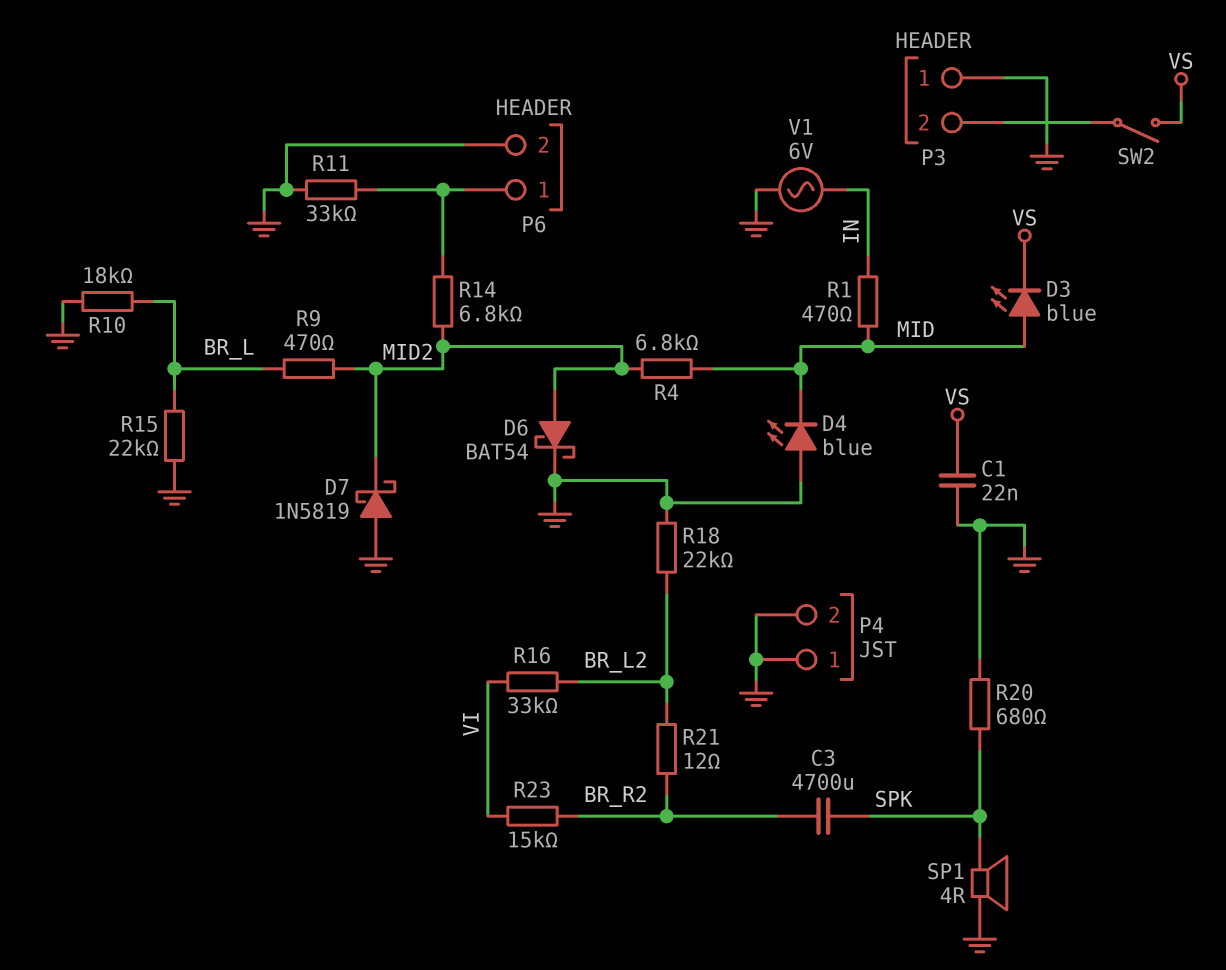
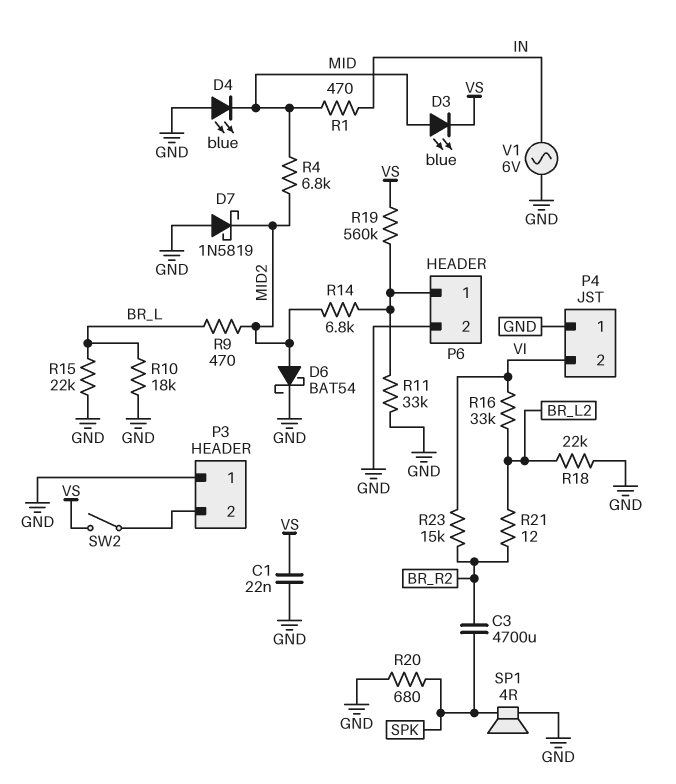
P4 pin 2: GND -> VI
R19: none -> 560k (P6/1, VS)

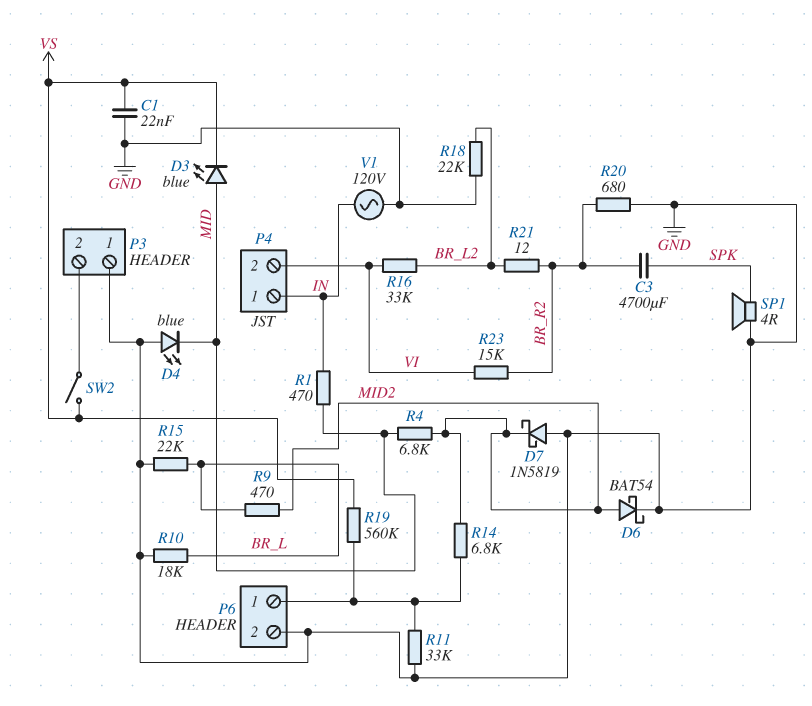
P4 pin 1: GND -> IN
R20: 680 (GND, SPK) -> 680 (BR_R2, GND)
V1: AC 6V (GND, IN) -> AC 120V (GND, IN)

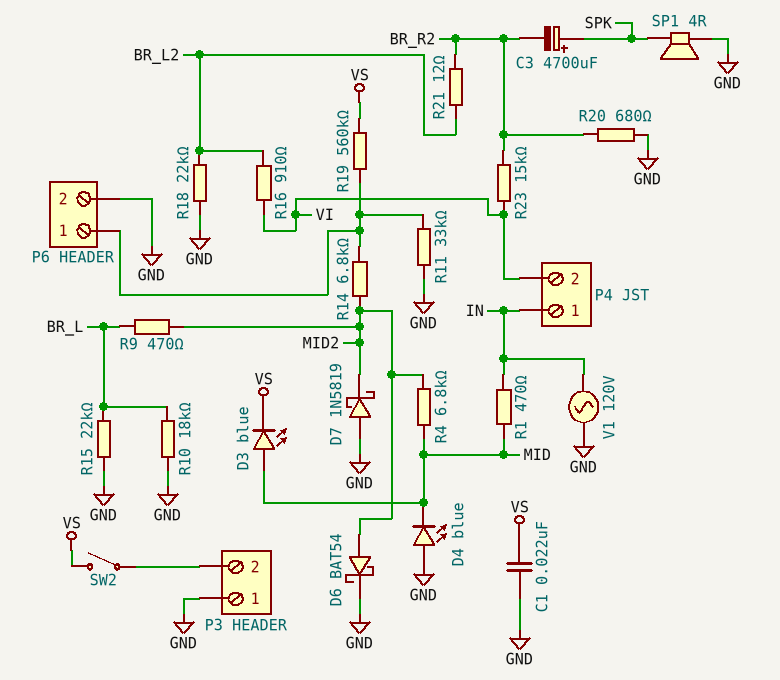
C3: 4700uF (BR_R2, SPK) -> 4700uF (plus SPK, minus BR_R2)
R16: 33k (BR_L2, VI) -> 910 (BR_L2, VI)

